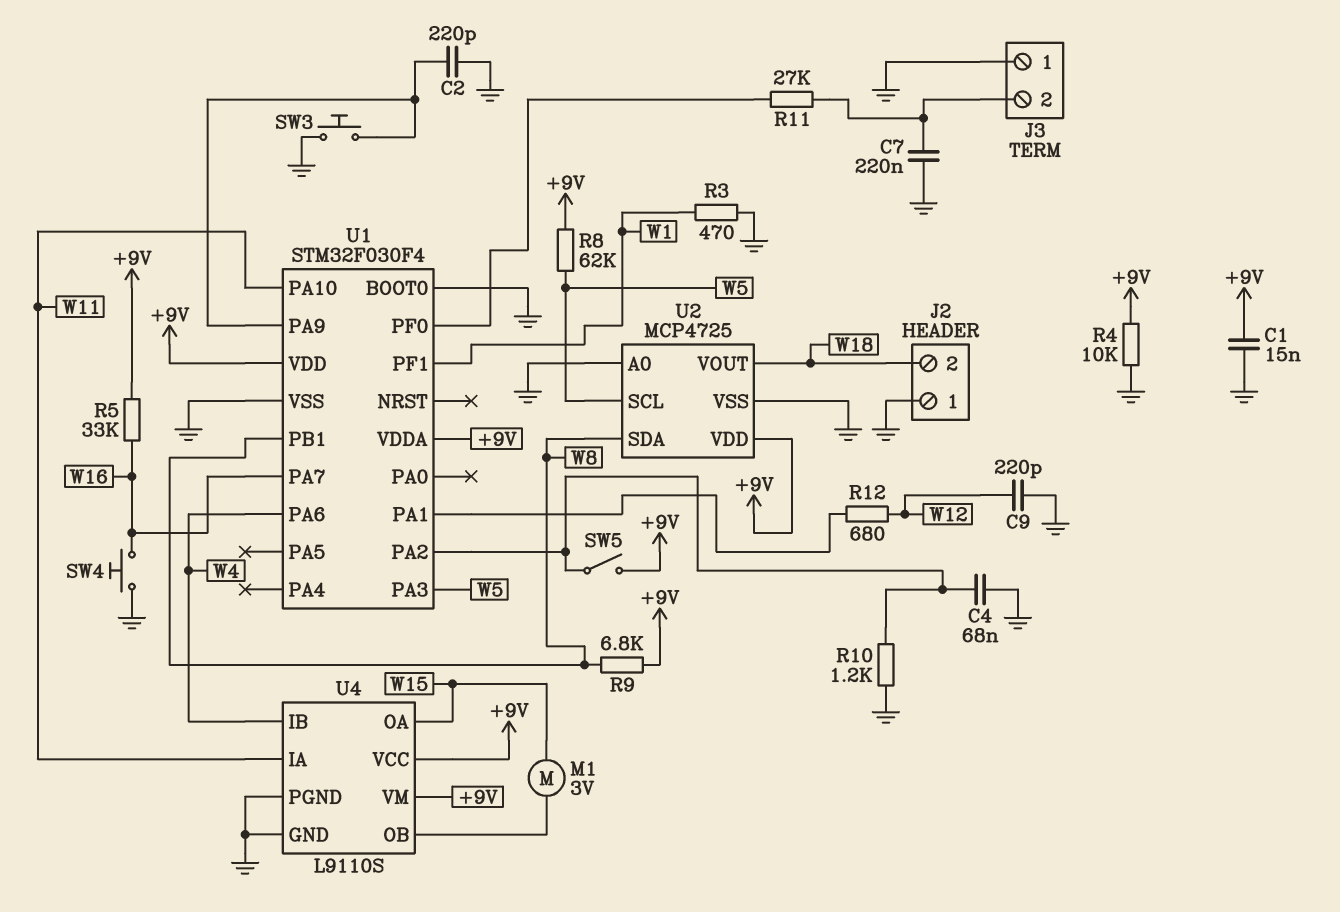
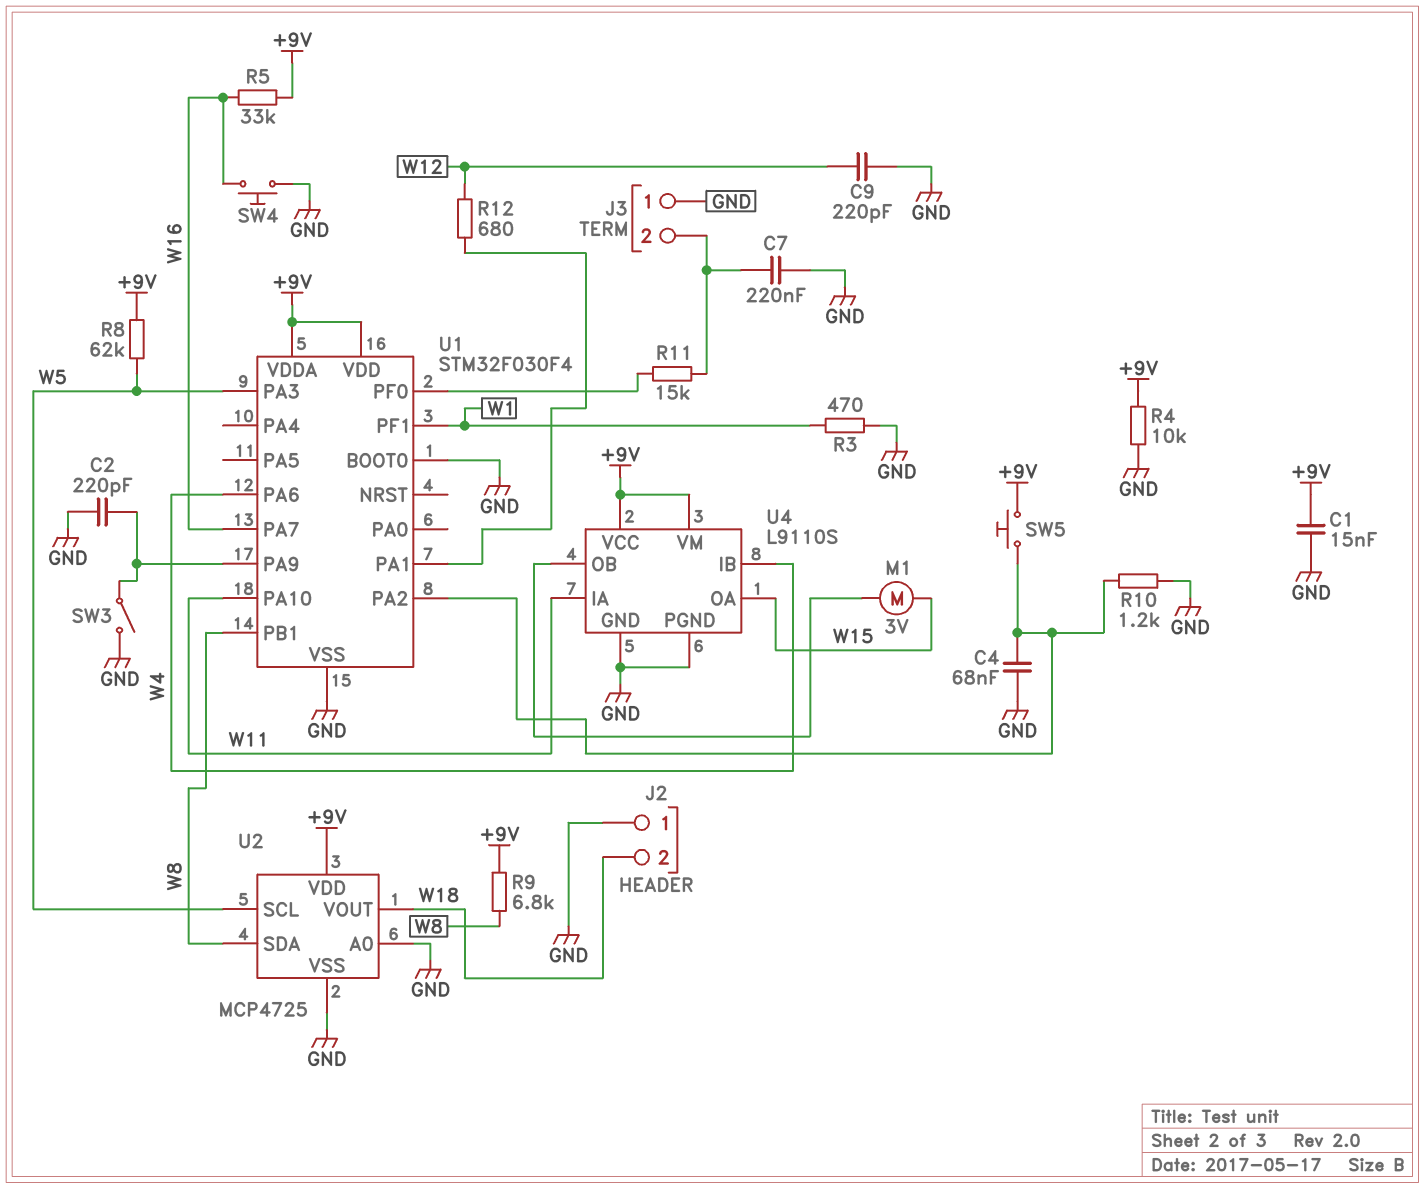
R11: 27k (J3/2, U1/PF0) -> 15k (J3/2, U1/PF0)
SW3: button (GND, U1/PA9) -> switch (GND, U1/PA9)
SW5: switch (+9V, U1/PA2) -> button (+9V, U1/PA2)

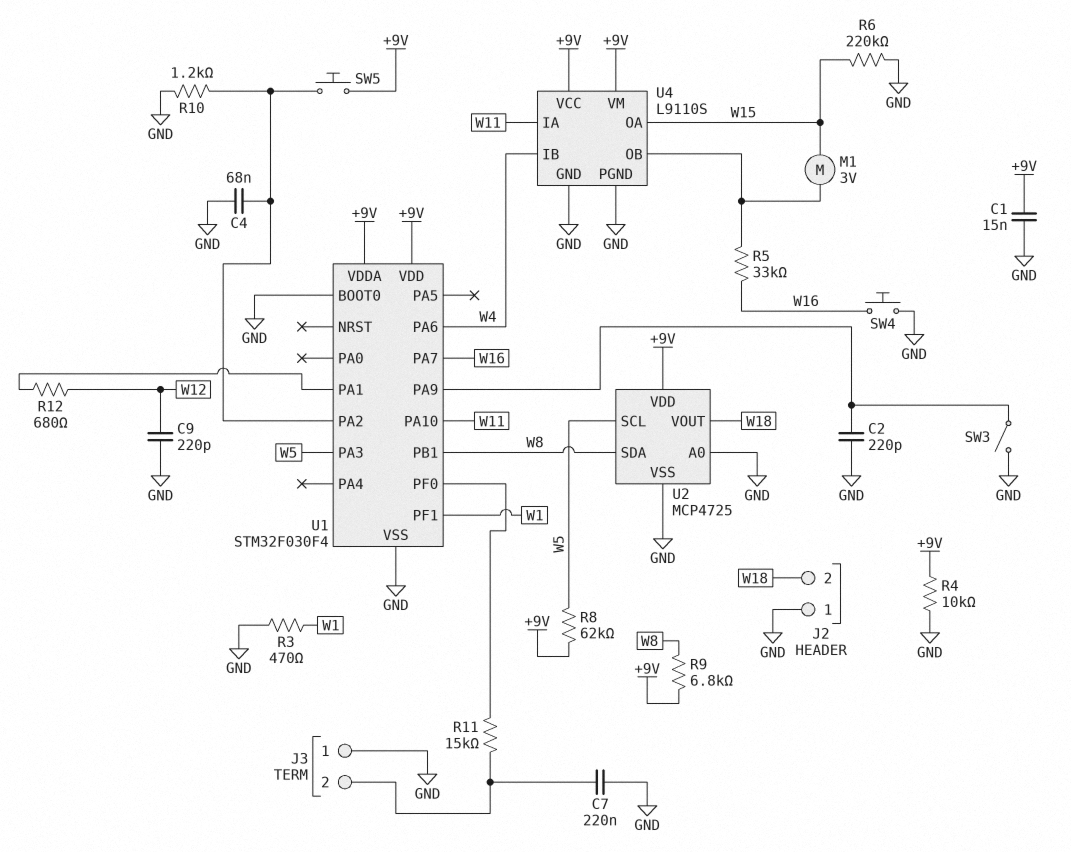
R5: 33k (+9V, W16) -> 33k (U4/OB, W16)
R6: none -> 220k (GND, W15)

